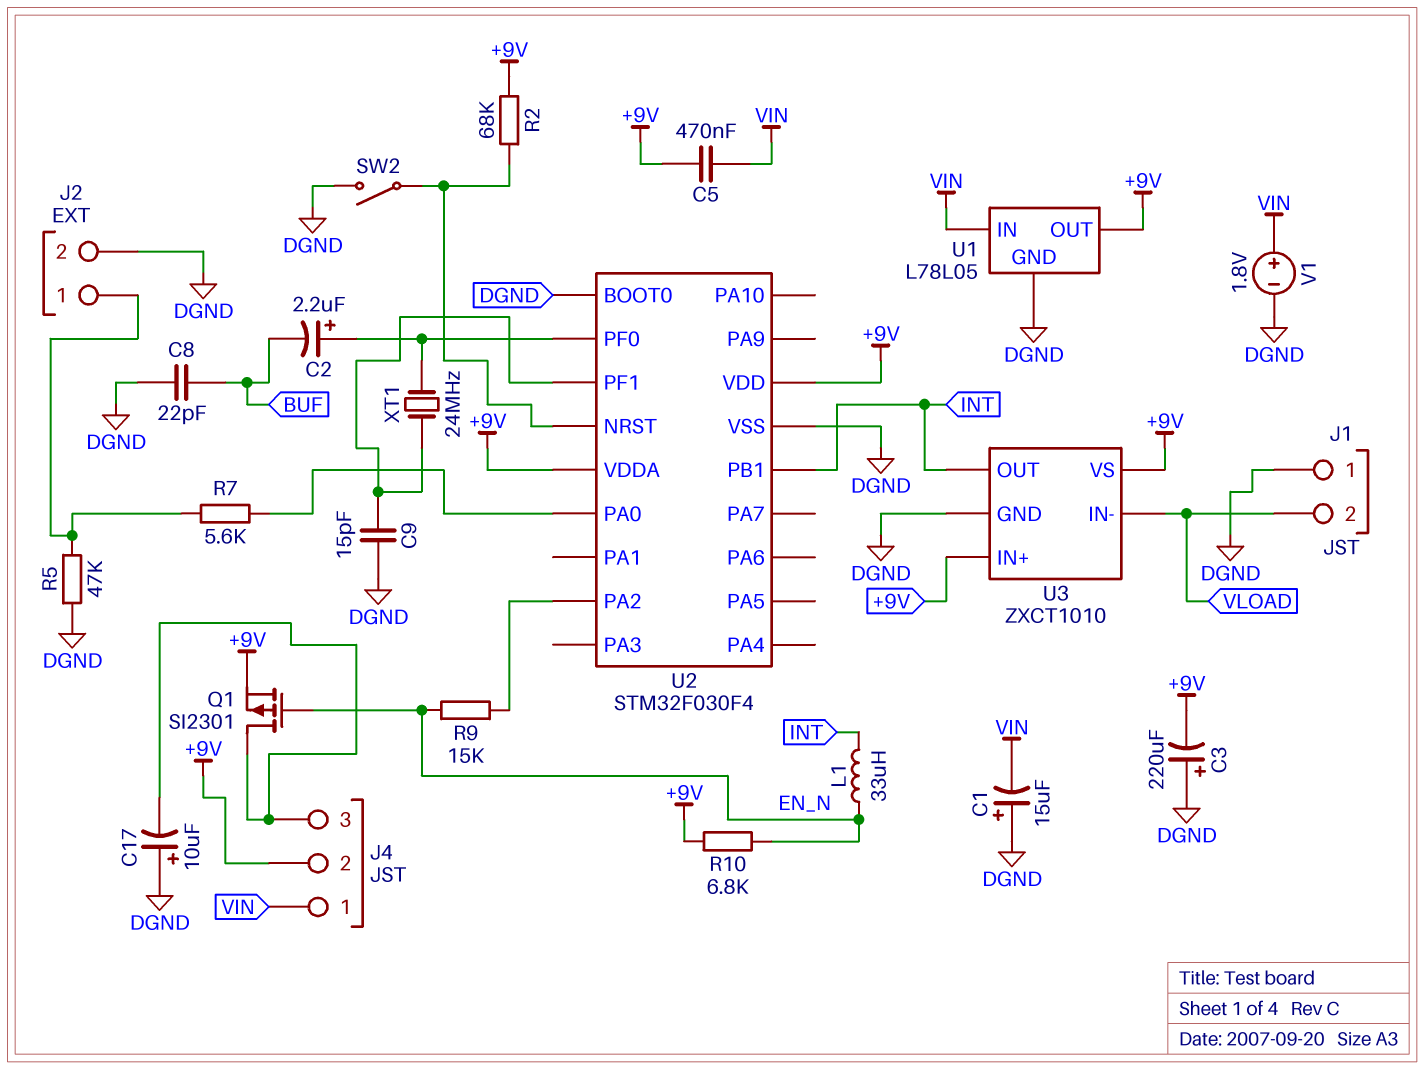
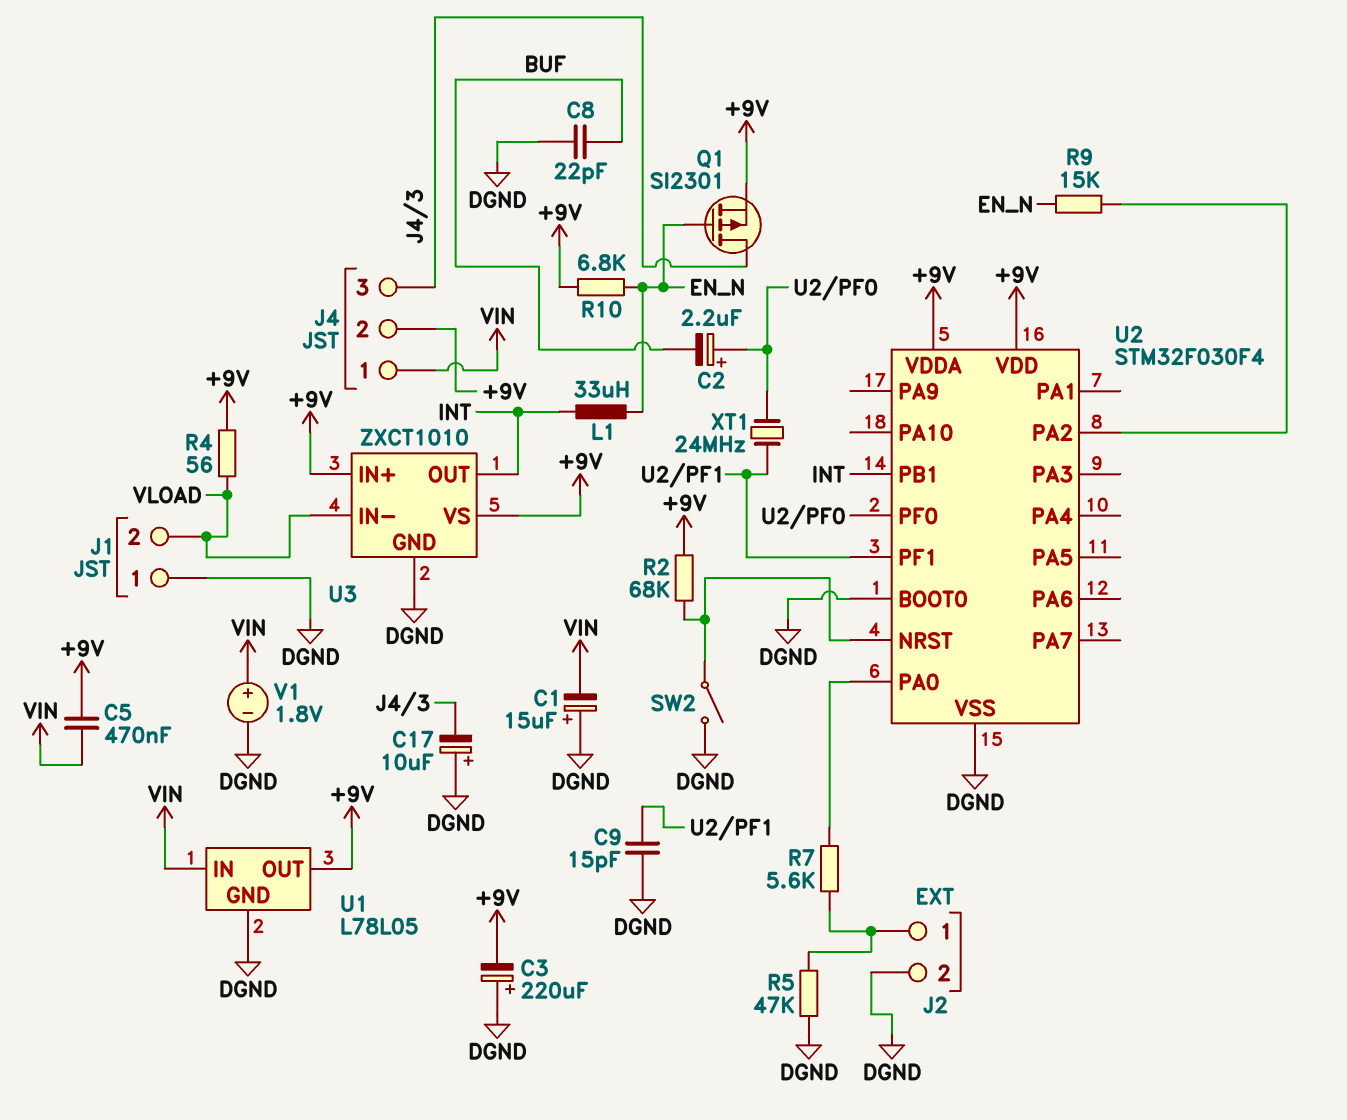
R4: none -> 56 (+9V, VLOAD)

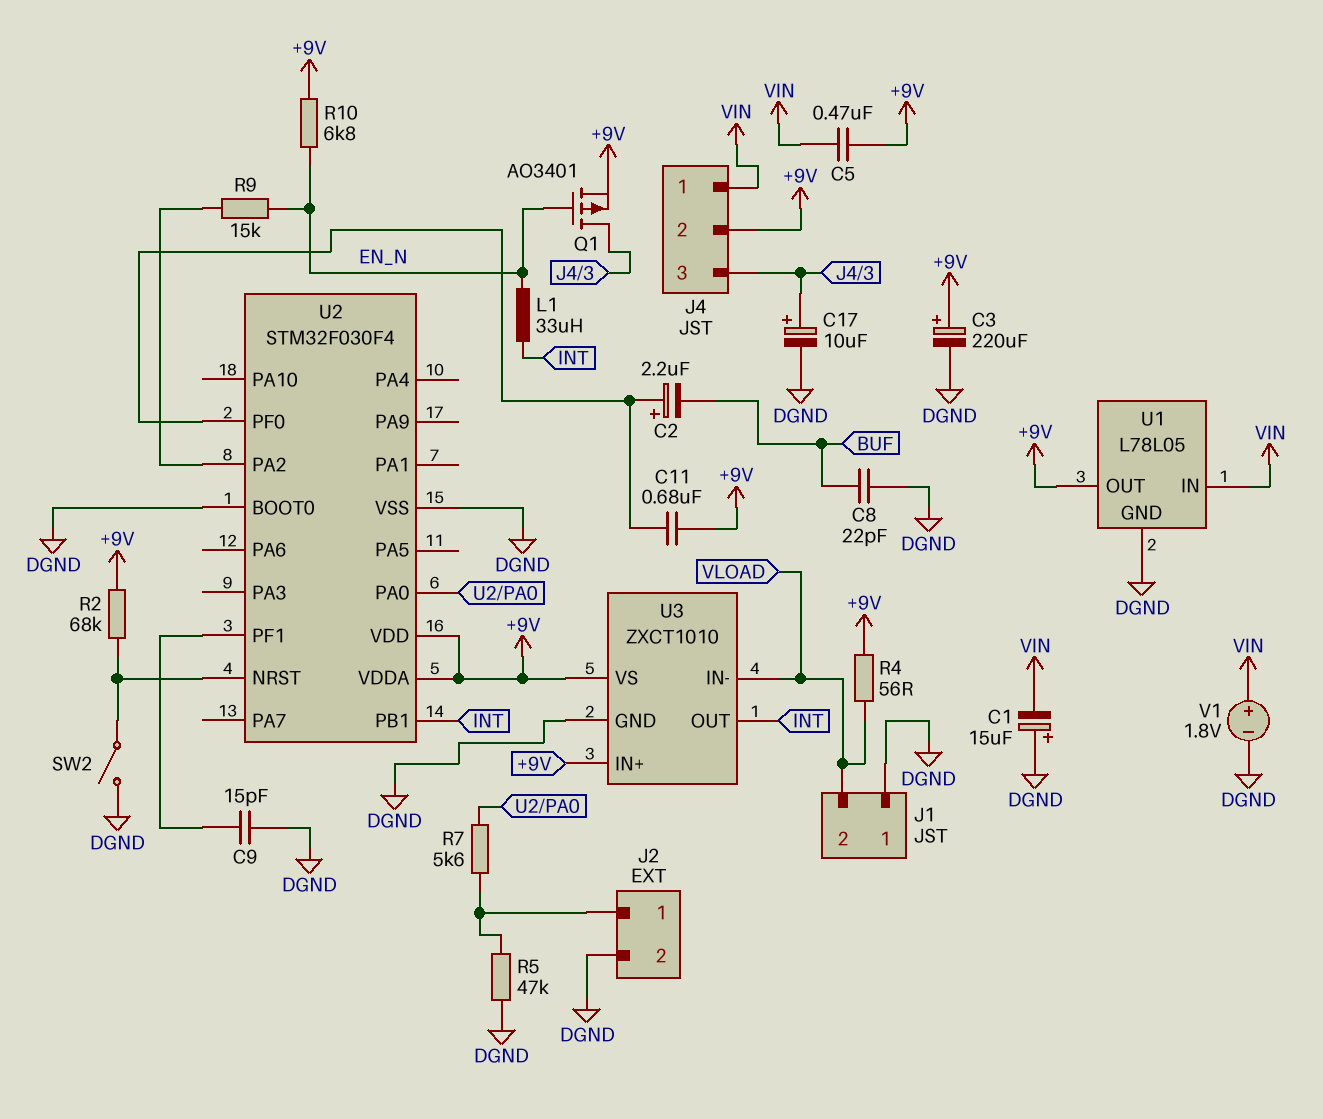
C3: 220uF (plus DGND, minus +9V) -> 220uF (plus +9V, minus DGND)
C11: none -> 680nF (+9V, U2/PF0)
C17: 10uF (plus DGND, minus J4/3) -> 10uF (plus J4/3, minus DGND)
Q1: PMOS SI2301 (G EN_N, D J4/3, S +9V) -> PMOS AO3401 (G EN_N, D J4/3, S +9V)
XT1: 24MHz (U2/PF0, U2/PF1) -> none

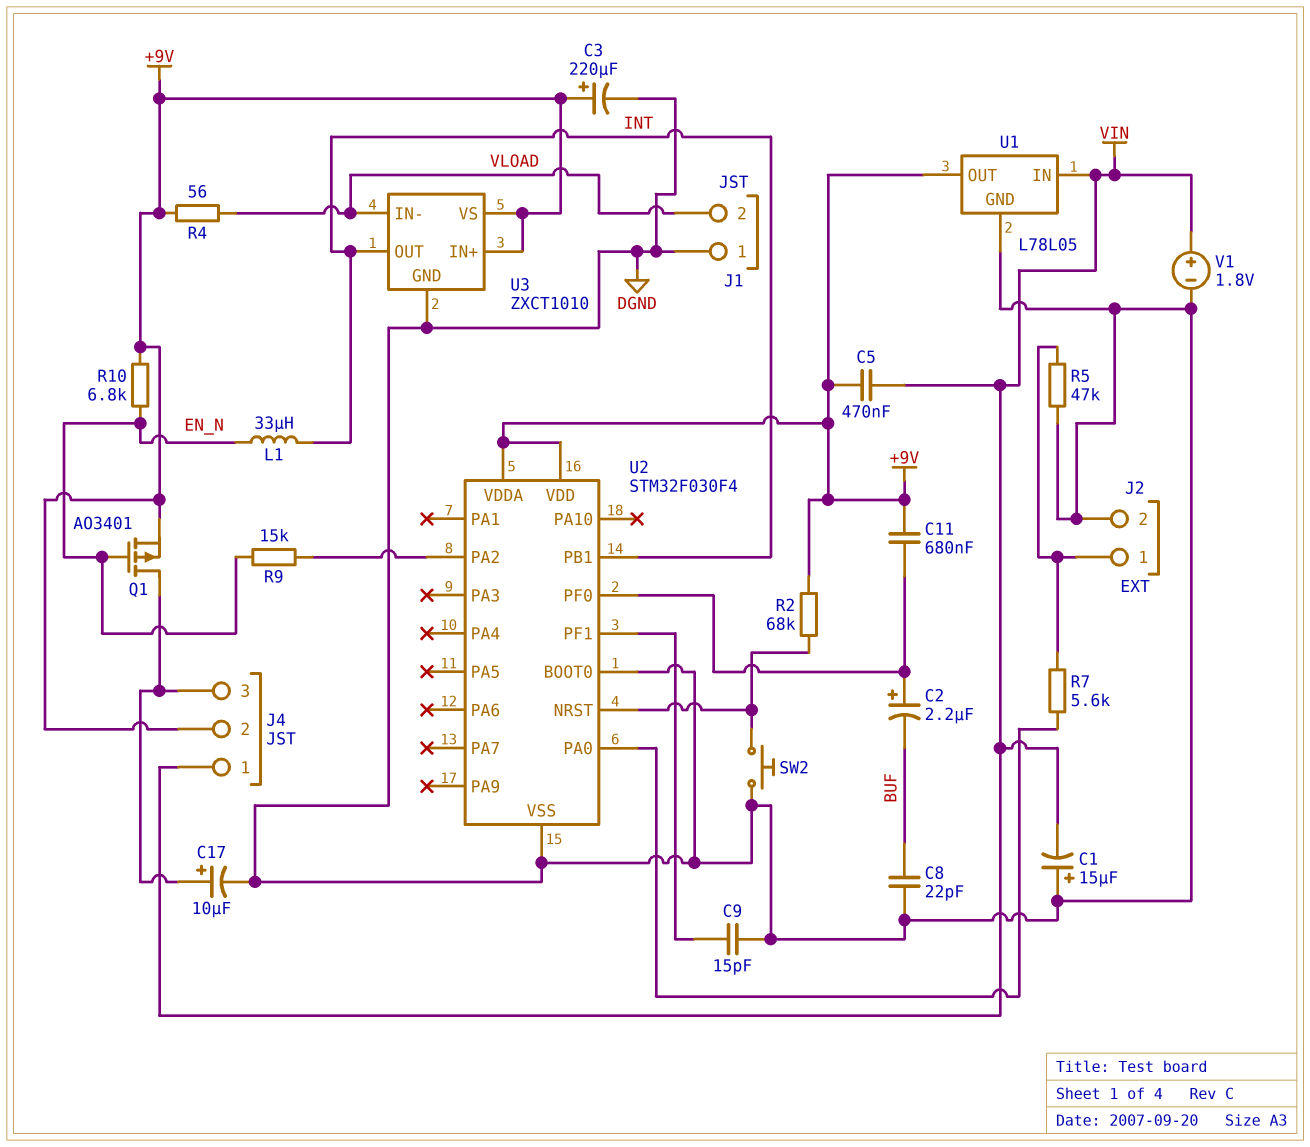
SW2: switch (DGND, U2/NRST) -> button (DGND, U2/NRST)

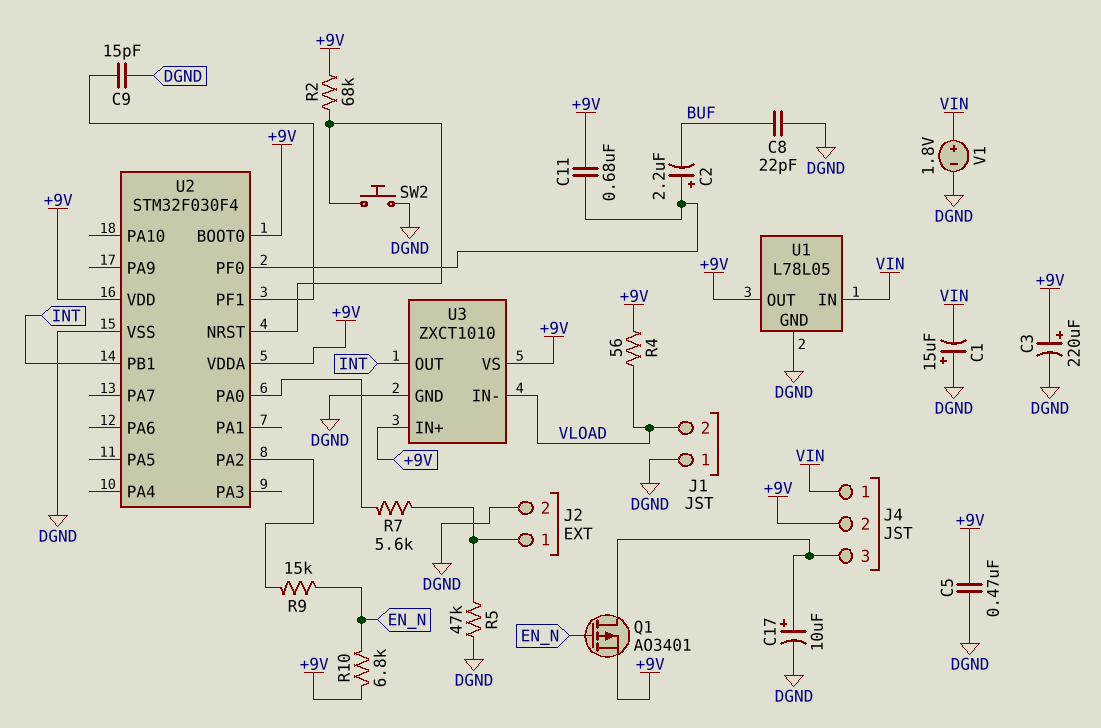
C5: 470nF (+9V, VIN) -> 470nF (+9V, DGND)
L1: 33uH (EN_N, INT) -> none
U2 pin BOOT0: DGND -> +9V

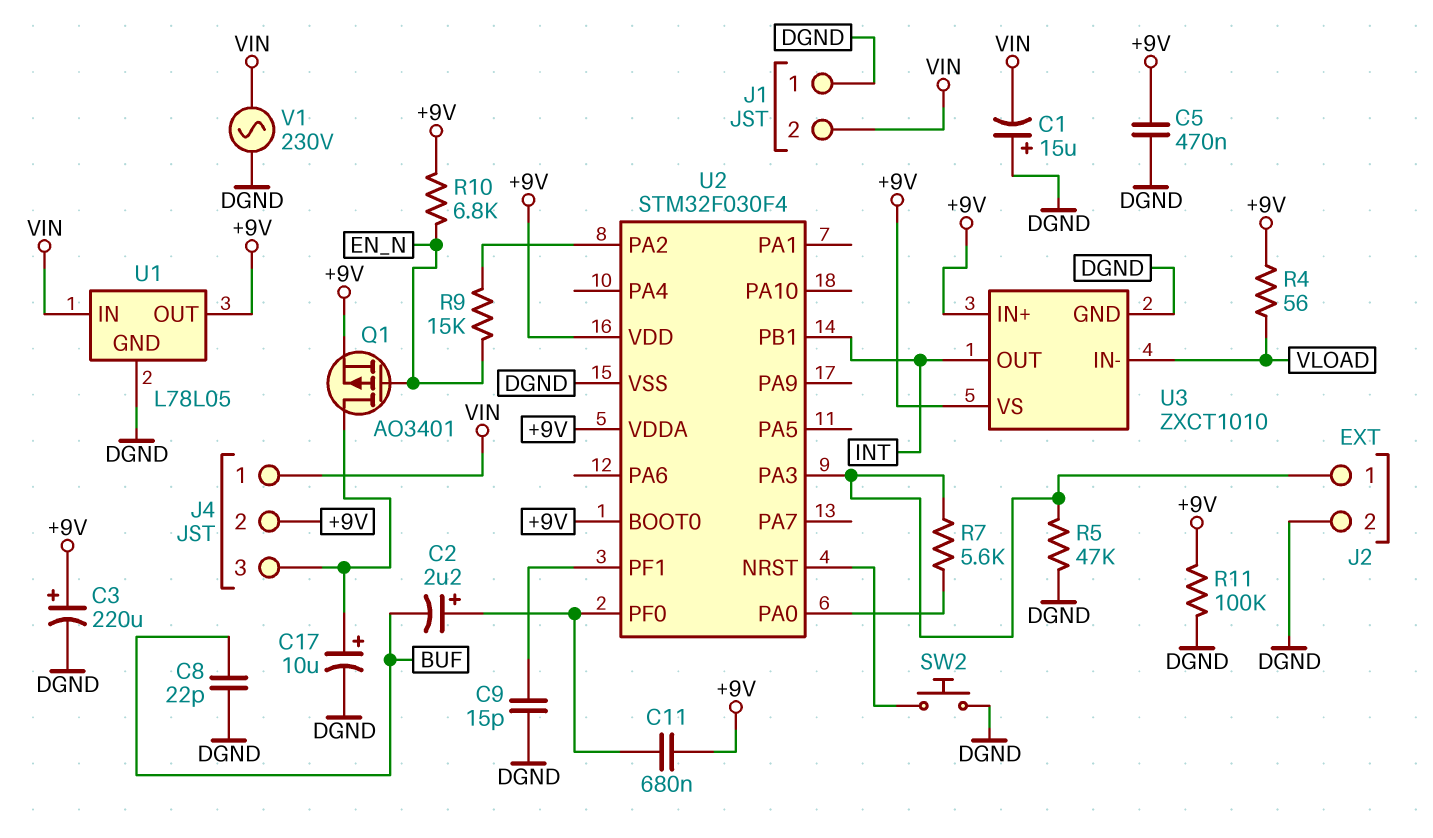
J1 pin 2: VLOAD -> VIN
R2: 68k (+9V, U2/NRST) -> none
R11: none -> 100k (+9V, DGND)
U2 pin PA3: none -> J2/1
V1: 1.8V (plus VIN, minus DGND) -> AC 230V (DGND, VIN)

